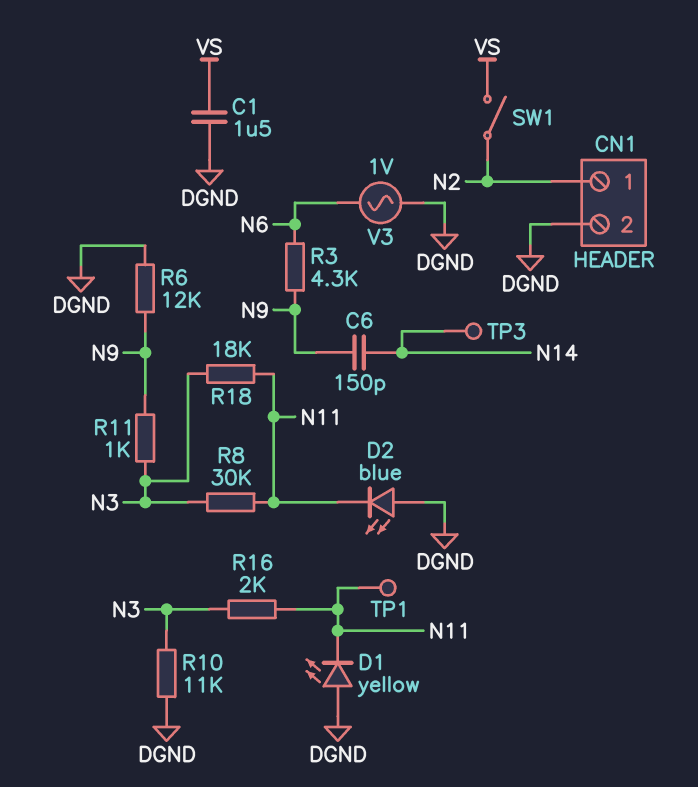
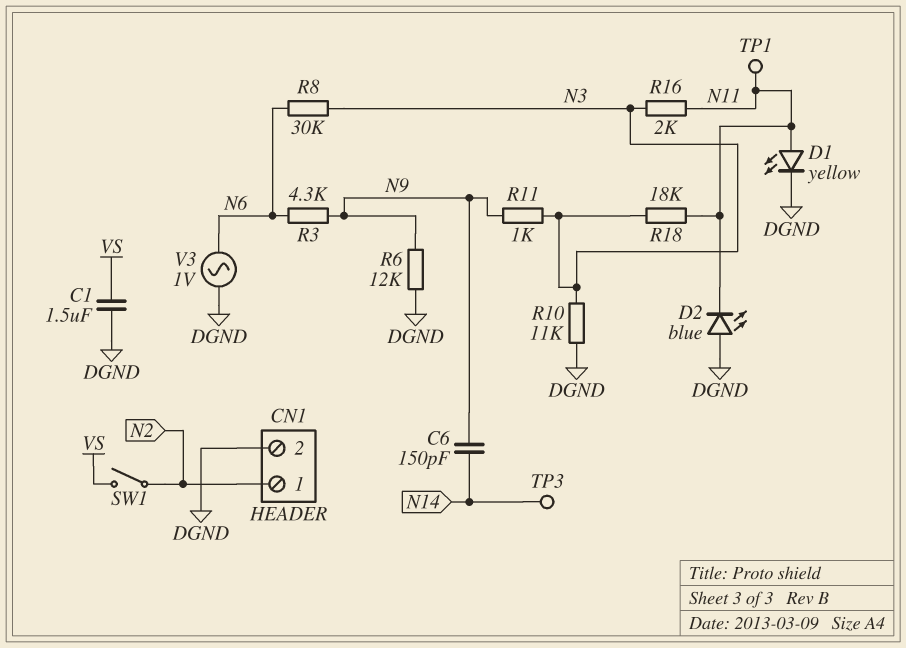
D1: LED yellow (A DGND, K N11) -> LED yellow (A N11, K DGND)
R8: 30k (N3, N11) -> 30k (N3, N6)

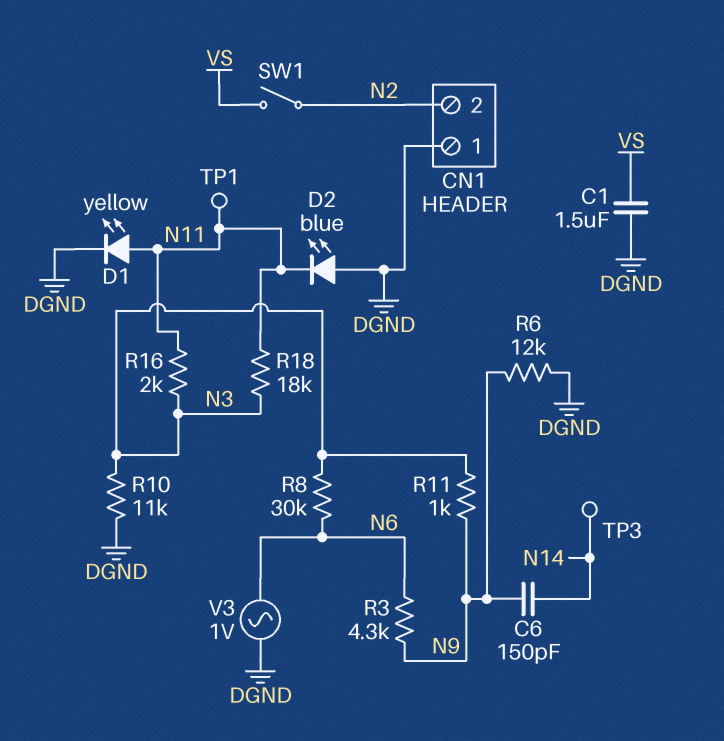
CN1 pin 1: N2 -> DGND
CN1 pin 2: DGND -> N2

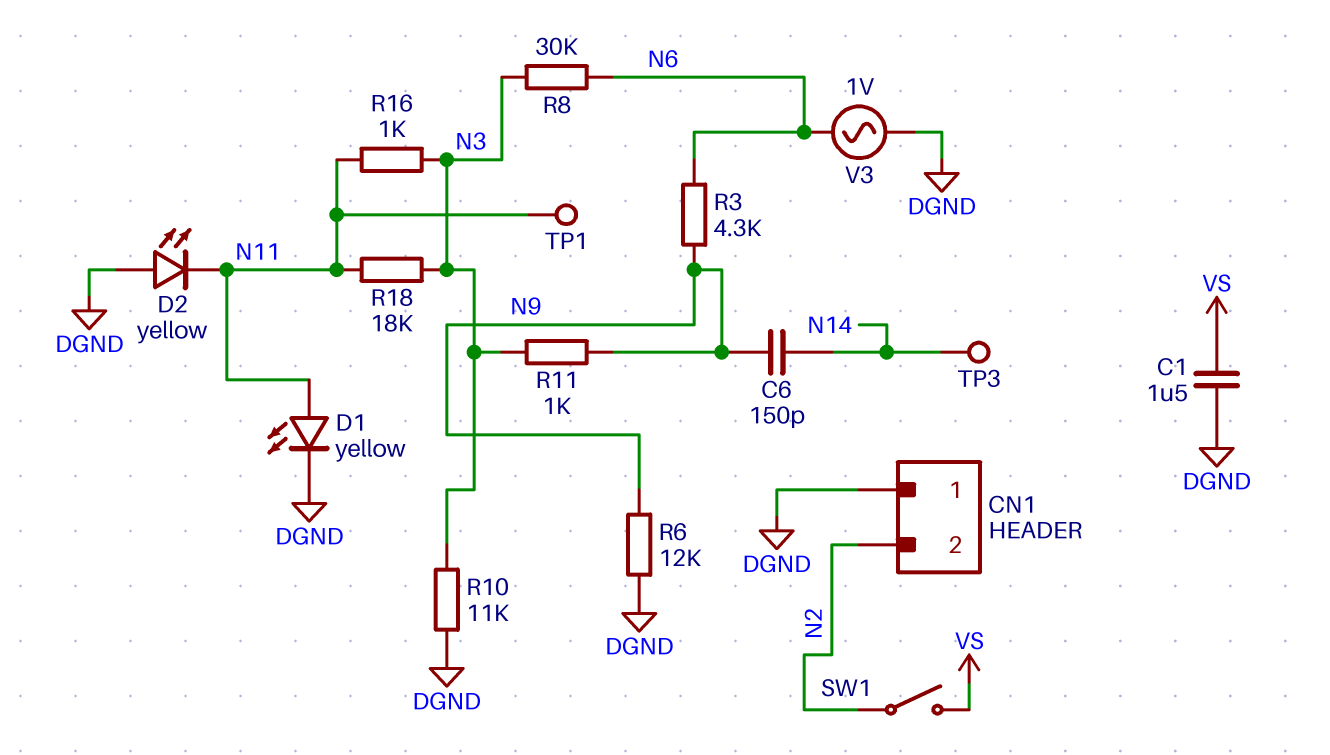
D2: LED blue (A DGND, K N11) -> LED yellow (A DGND, K N11)
R16: 2k (N3, N11) -> 1k (N3, N11)

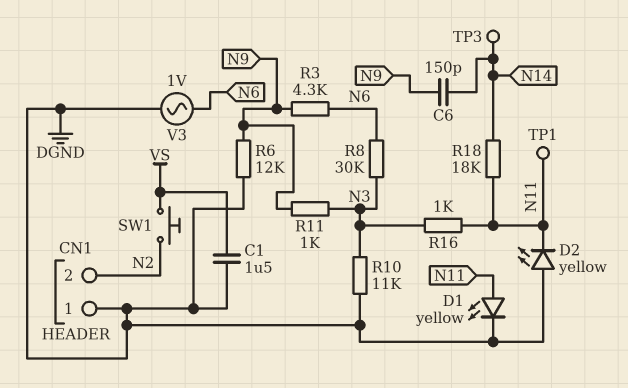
R18: 18k (N3, N11) -> 18k (N11, N14)
SW1: switch (N2, VS) -> button (N2, VS)

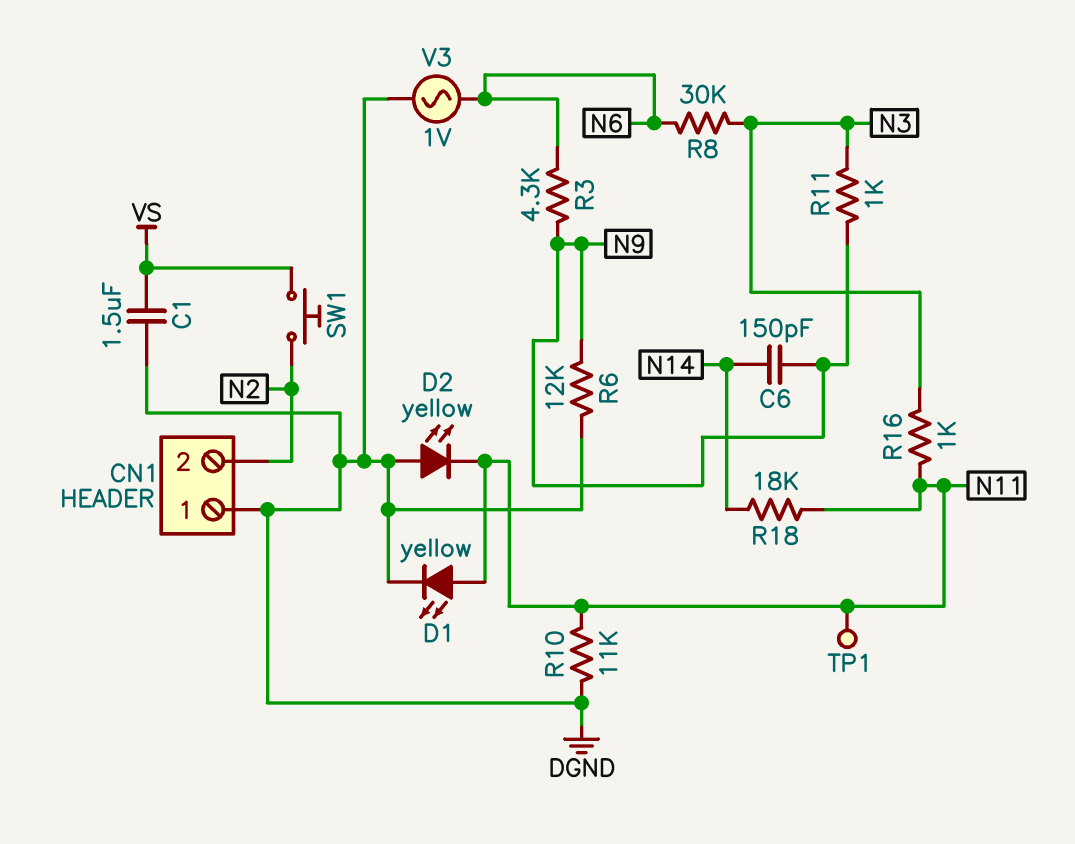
R10: 11k (DGND, N3) -> 11k (DGND, N11)
TP3: test point (N14) -> none

